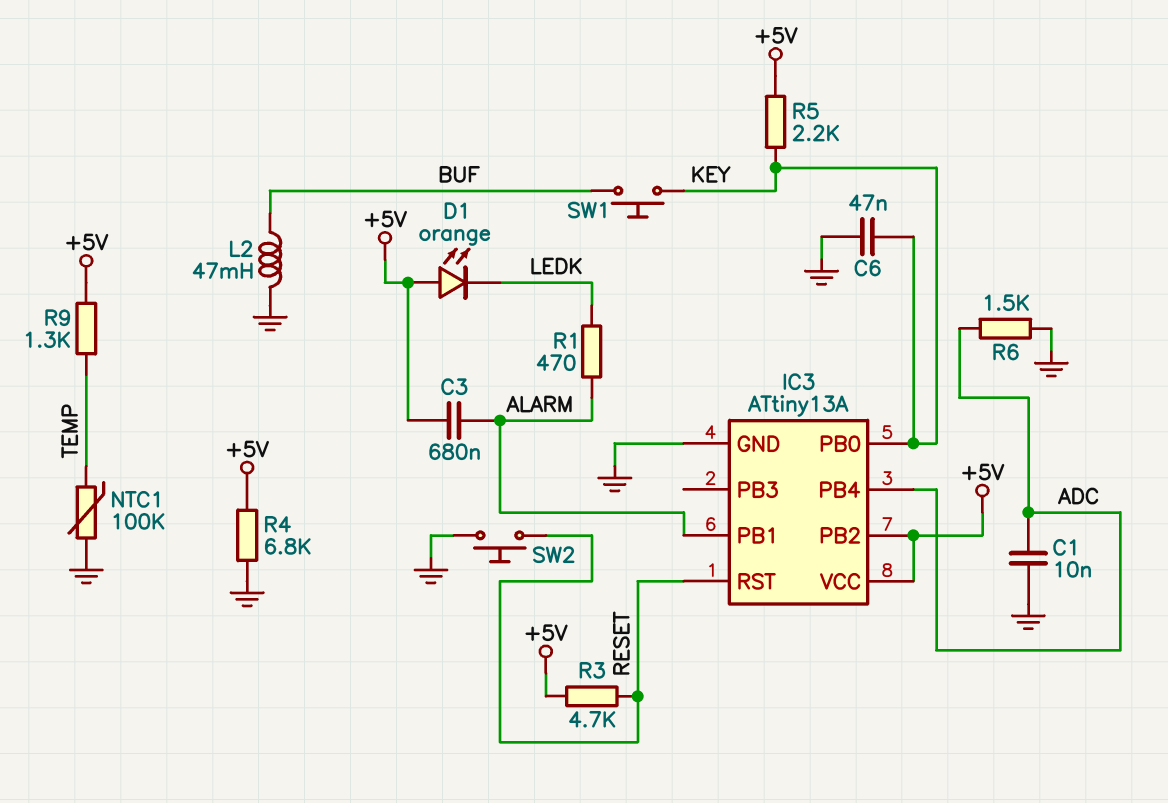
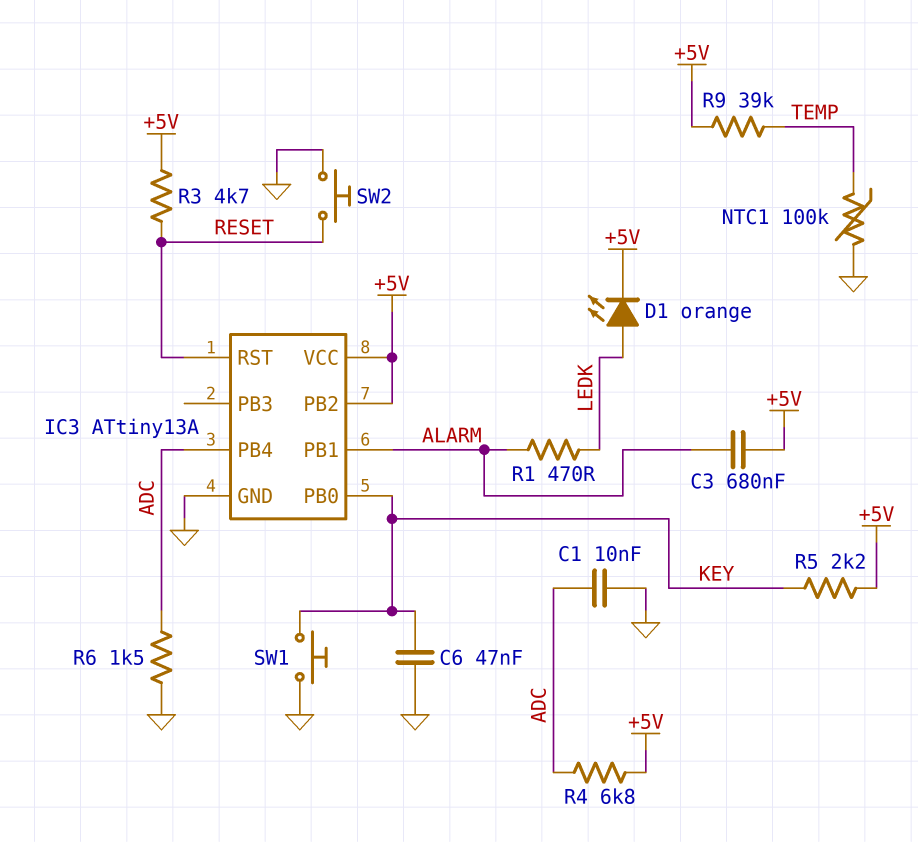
D1: LED orange (A +5V, K LEDK) -> LED orange (A LEDK, K +5V)
L2: 47mH (BUF, GND) -> none
R4: 6.8k (+5V, GND) -> 6.8k (+5V, ADC)
R9: 1.3k (+5V, TEMP) -> 39k (+5V, TEMP)
SW1: button (BUF, KEY) -> button (GND, KEY)

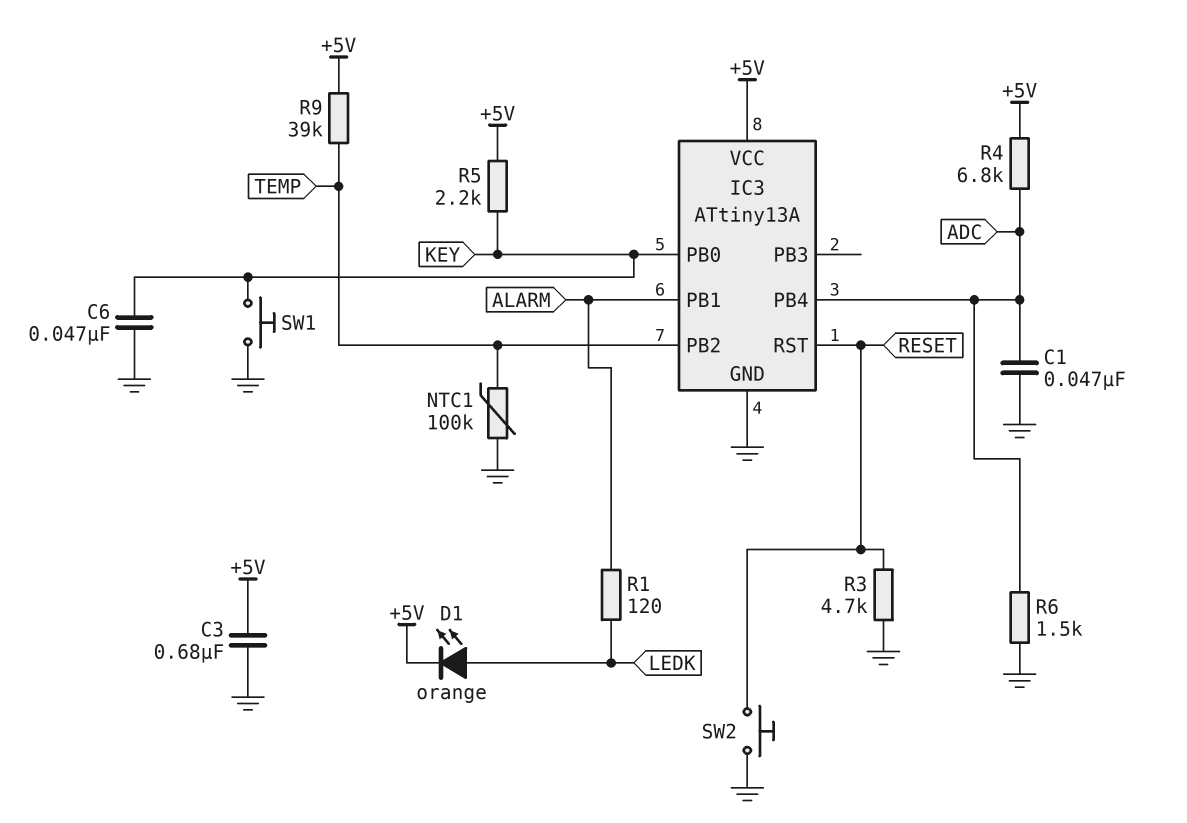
C1: 10nF (ADC, GND) -> 47nF (ADC, GND)
C3: 680nF (+5V, ALARM) -> 680nF (+5V, GND)
IC3 pin PB2: +5V -> TEMP
R1: 470 (ALARM, LEDK) -> 120 (ALARM, LEDK)
R3: 4.7k (+5V, RESET) -> 4.7k (GND, RESET)

